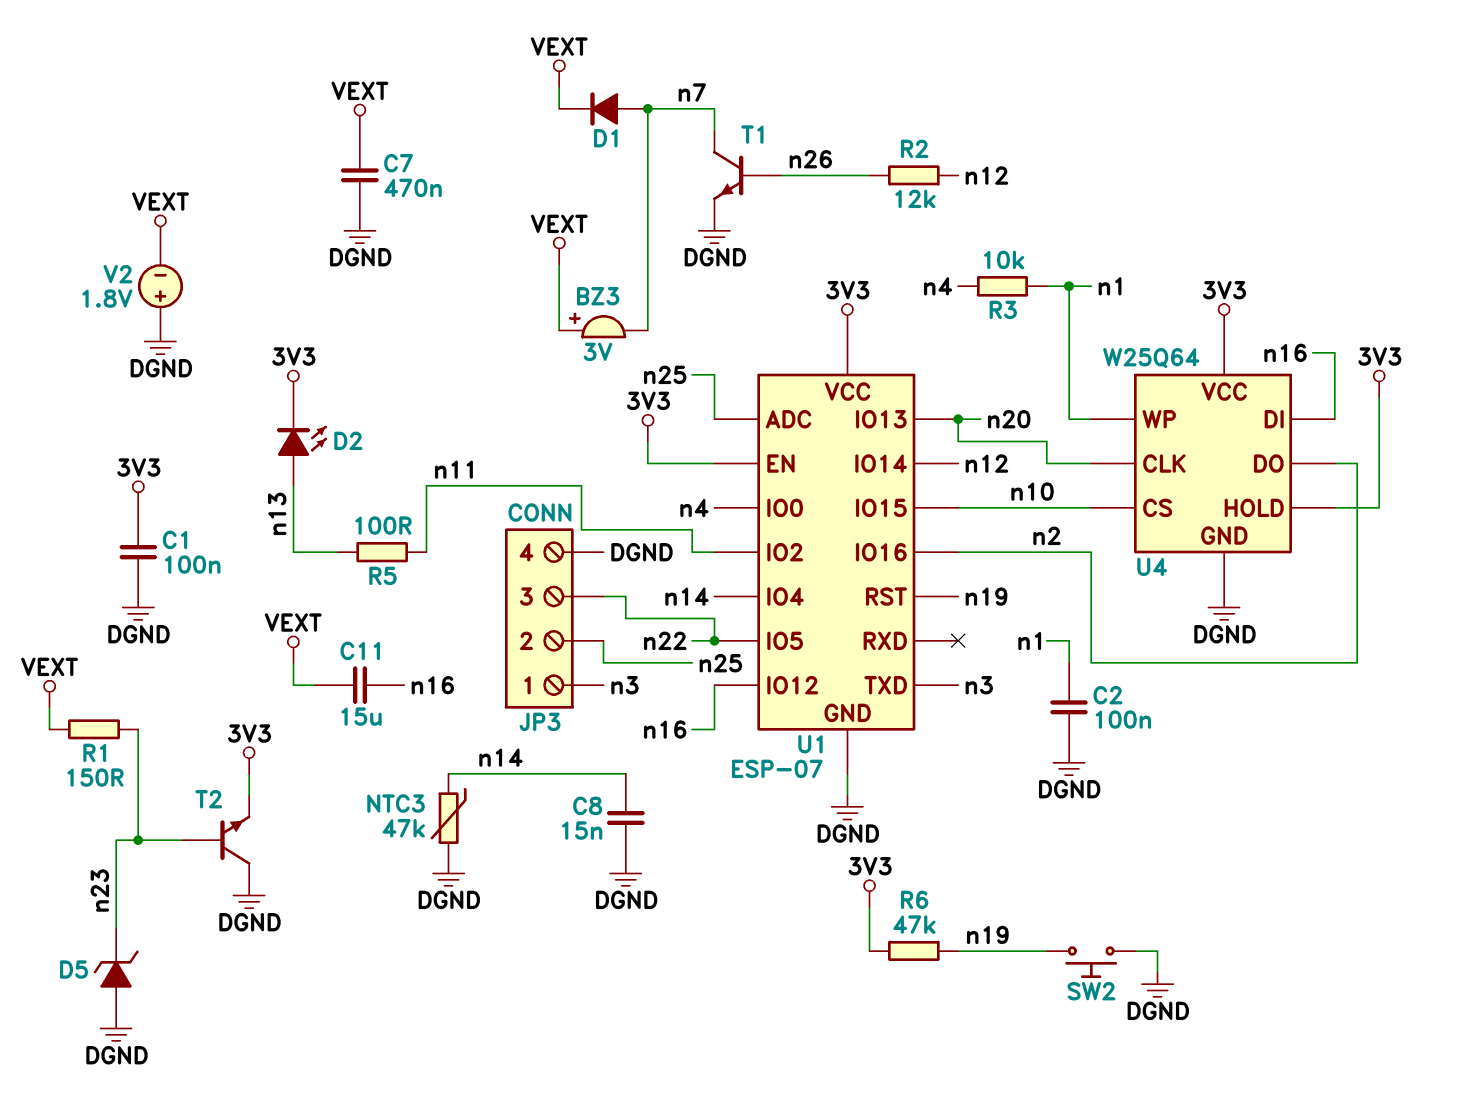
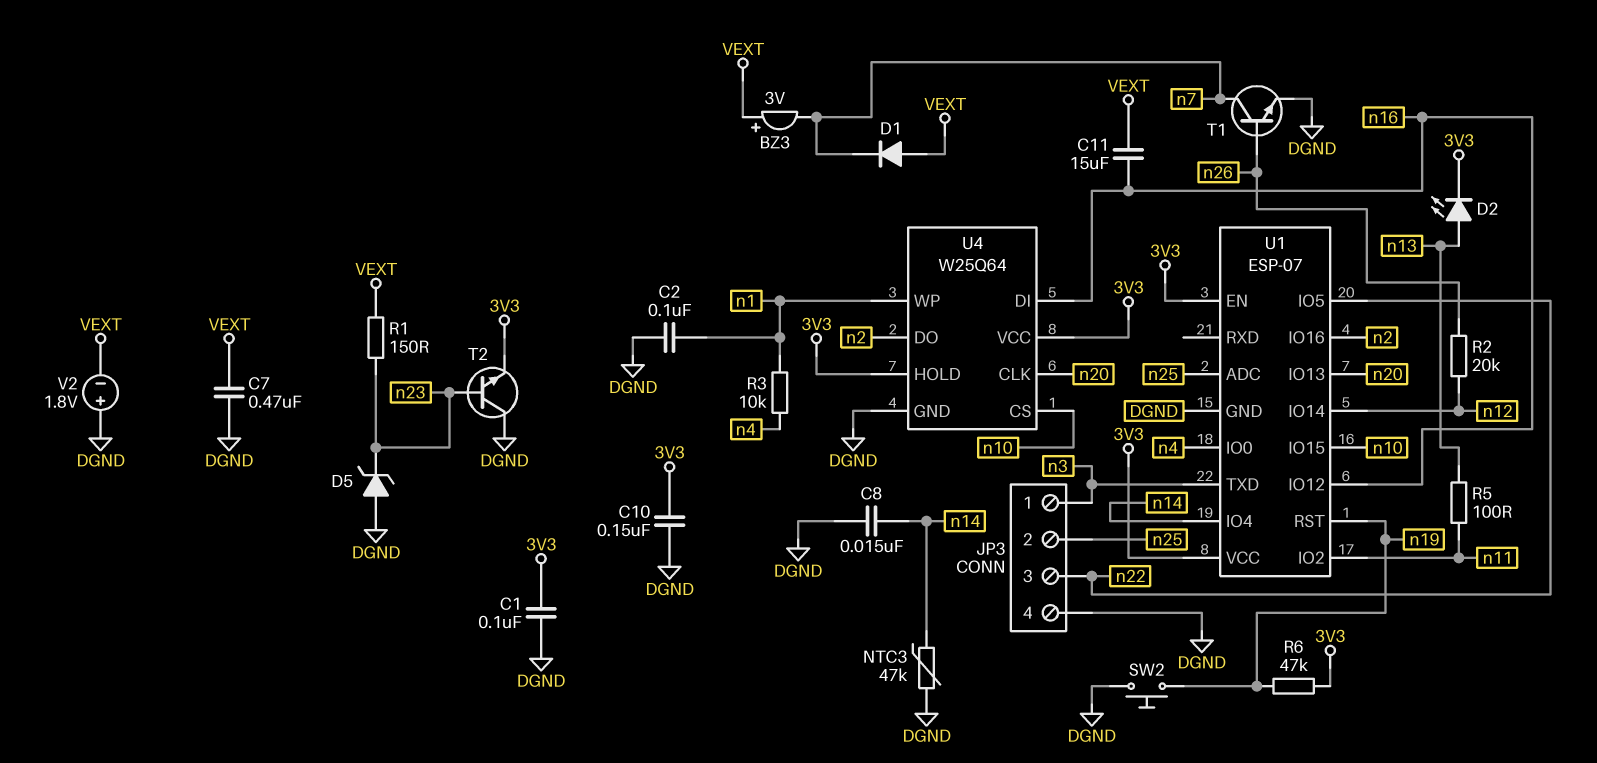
C10: none -> 150nF (3V3, DGND)
D1: diode (A n7, K VEXT) -> diode (A VEXT, K n7)
R2: 12k (n12, n26) -> 20k (n12, n26)

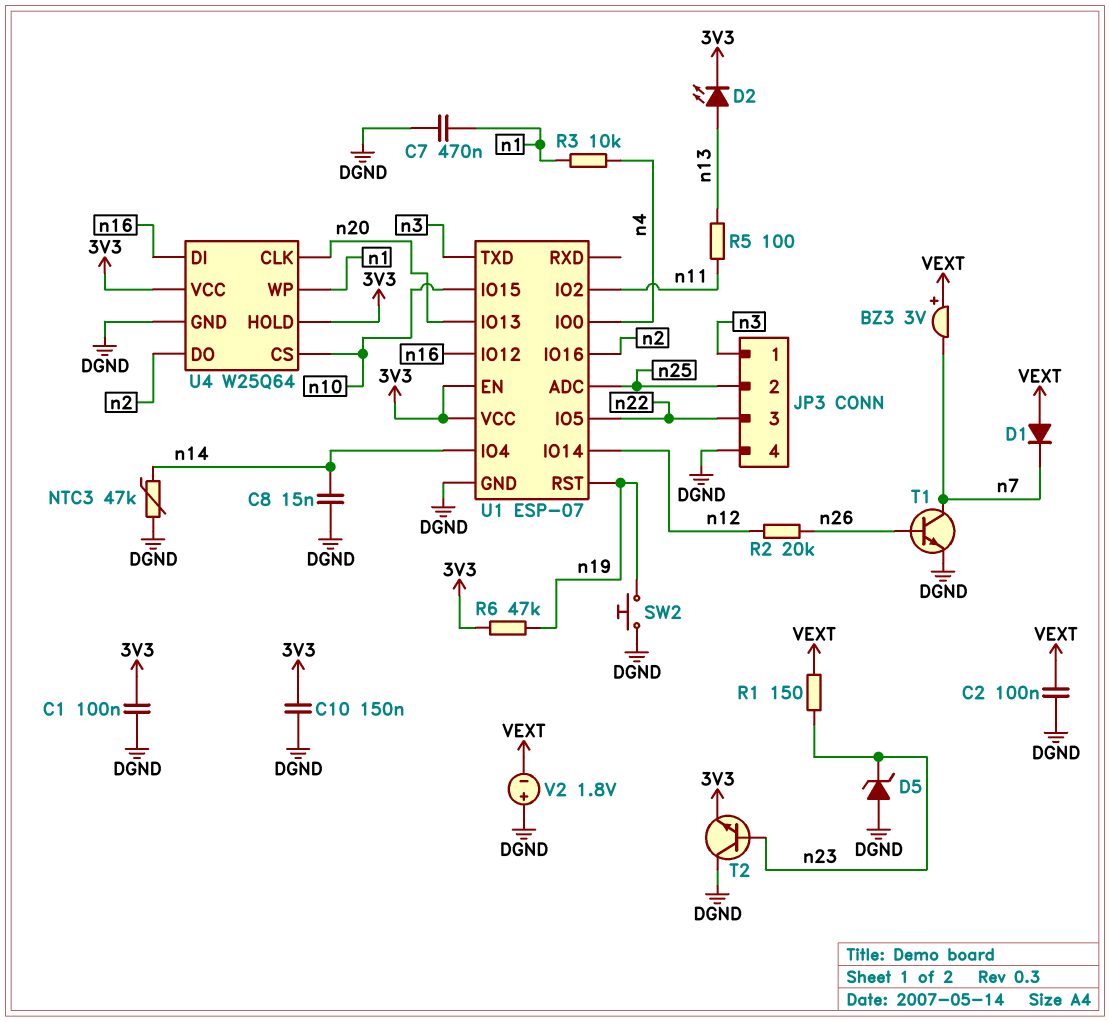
C2: 100nF (DGND, n1) -> 100nF (DGND, VEXT)
C7: 470nF (DGND, VEXT) -> 470nF (DGND, n1)
C11: 15uF (VEXT, n16) -> none

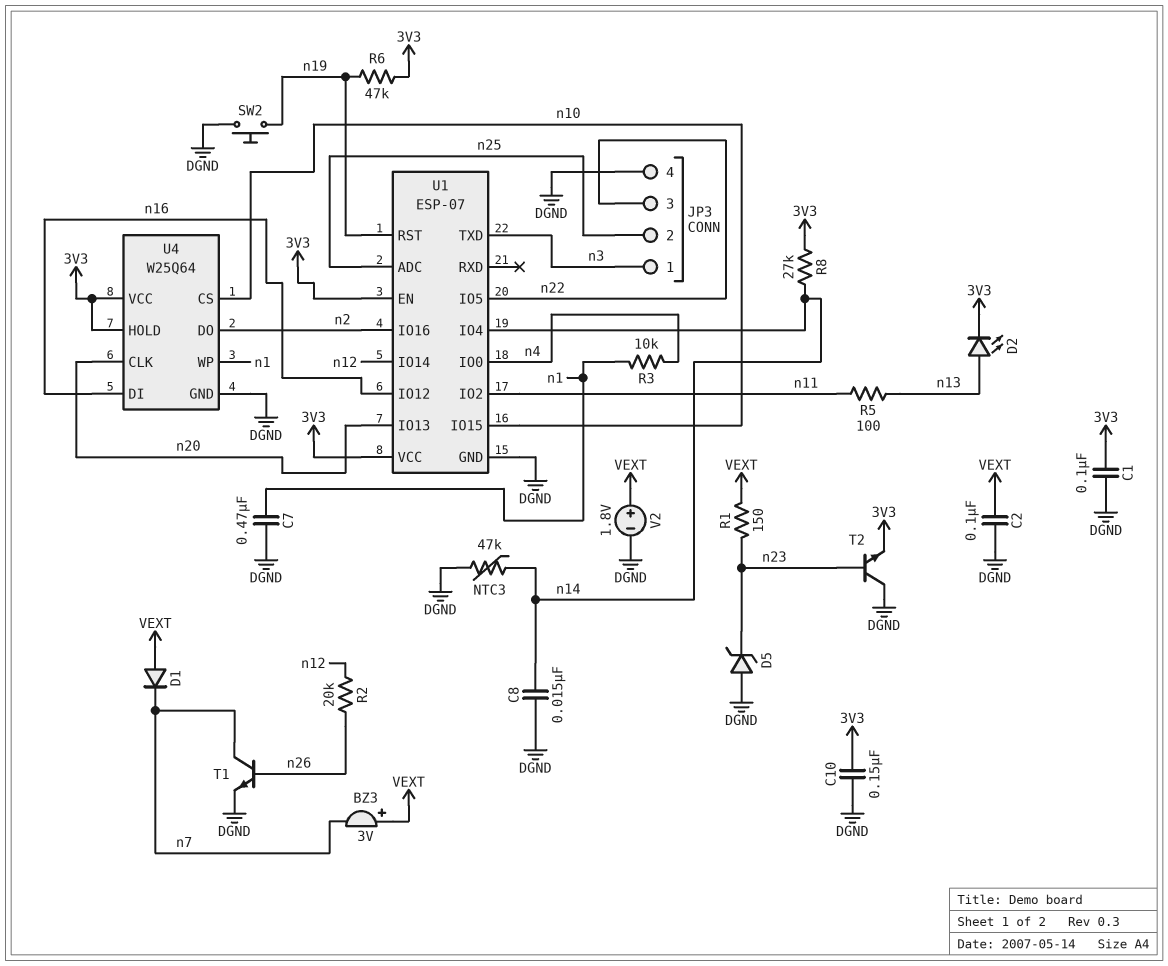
R8: none -> 27k (3V3, n14)
V2: 1.8V (plus DGND, minus VEXT) -> 1.8V (plus VEXT, minus DGND)

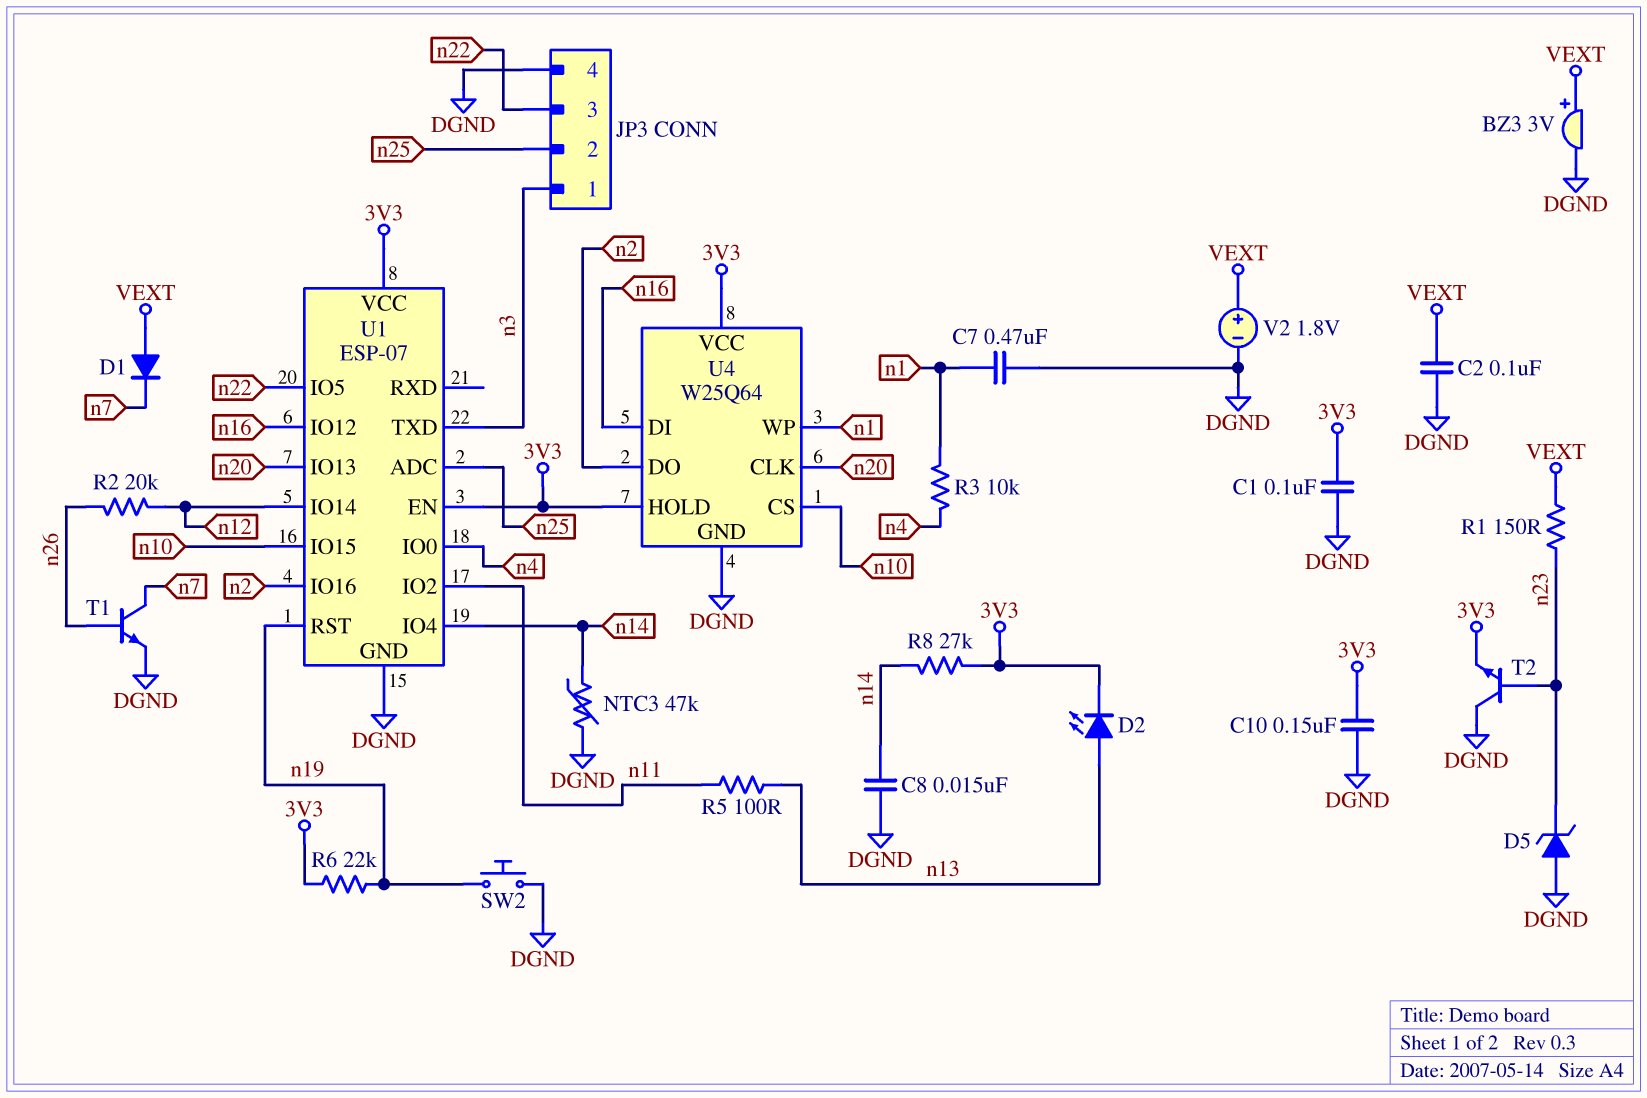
BZ3: buzzer 3V (plus VEXT, minus n7) -> buzzer 3V (plus VEXT, minus DGND)
R6: 47k (3V3, n19) -> 22k (3V3, n19)

